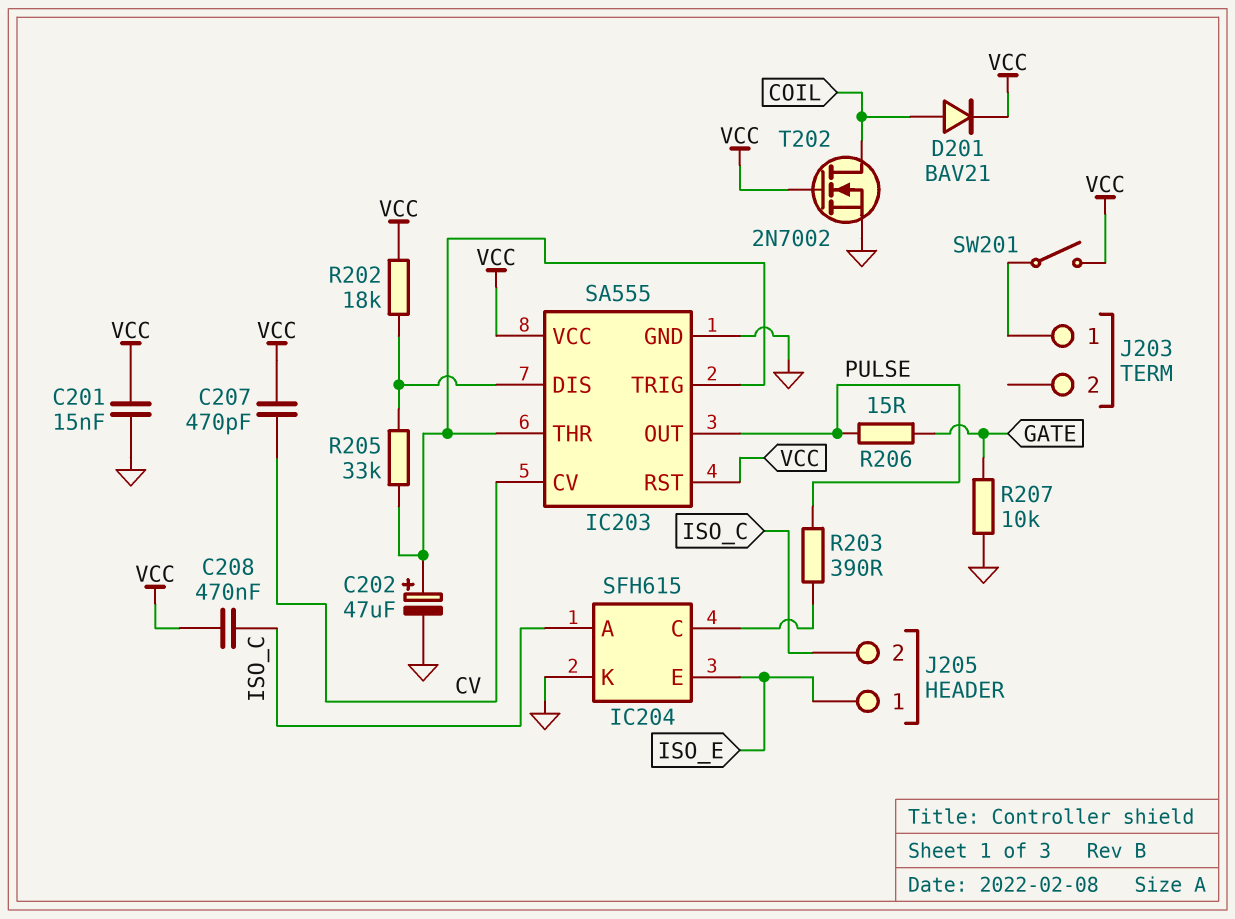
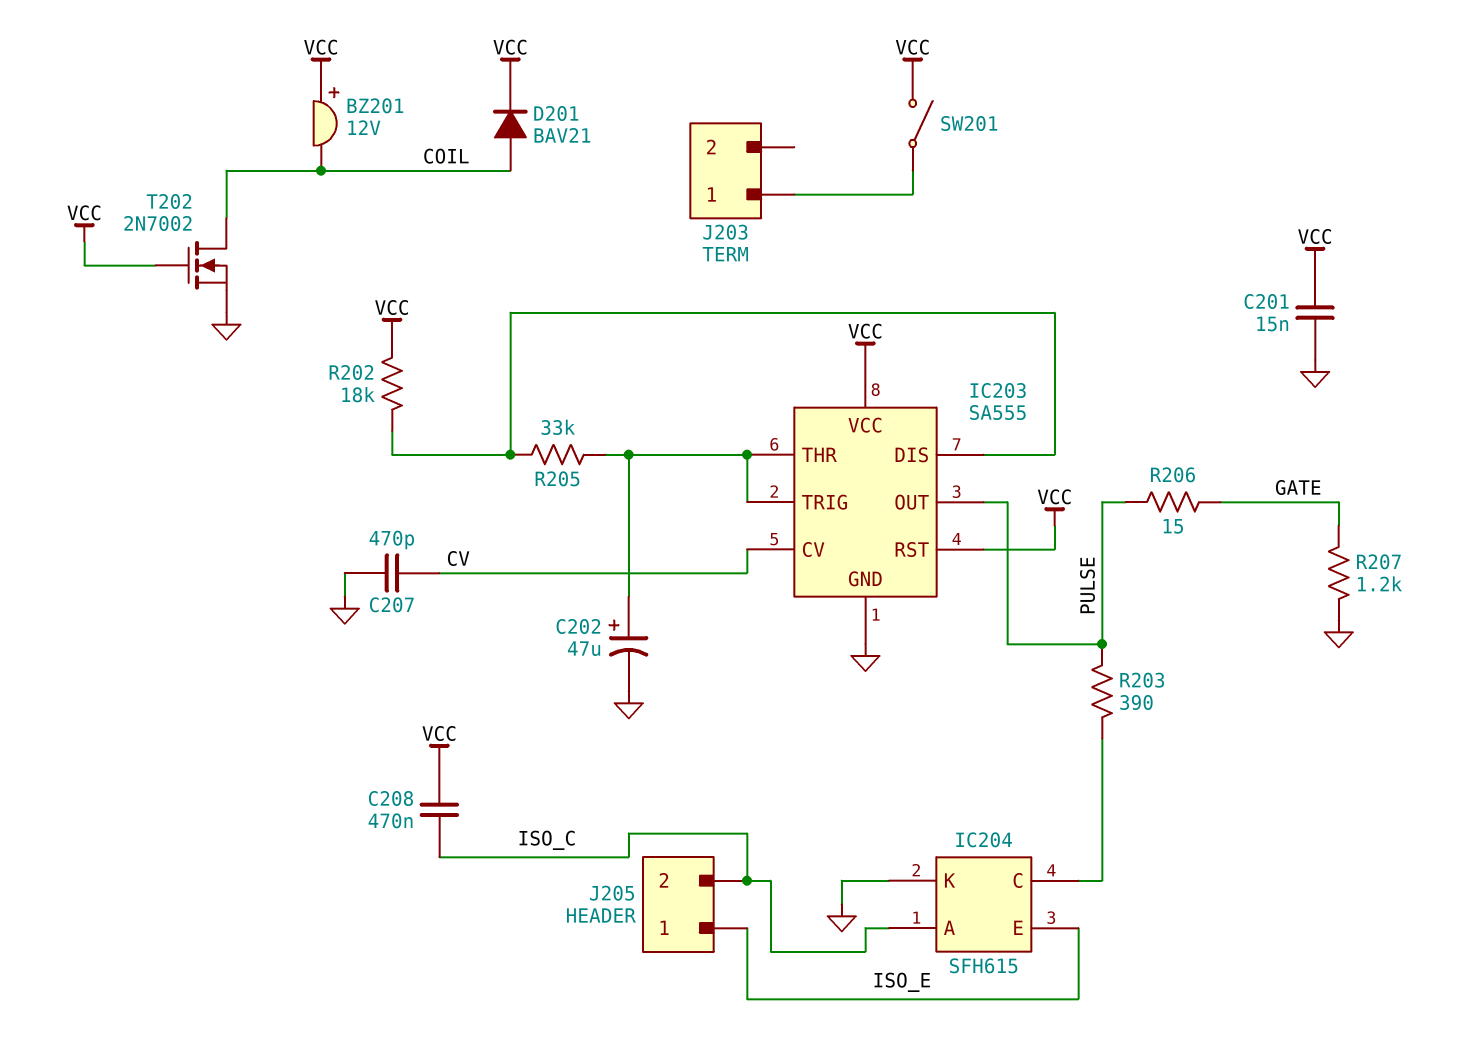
BZ201: none -> buzzer 12V (plus VCC, minus COIL)
C207: 470pF (CV, VCC) -> 470pF (CV, GND)
R207: 10k (GATE, GND) -> 1.2k (GATE, GND)

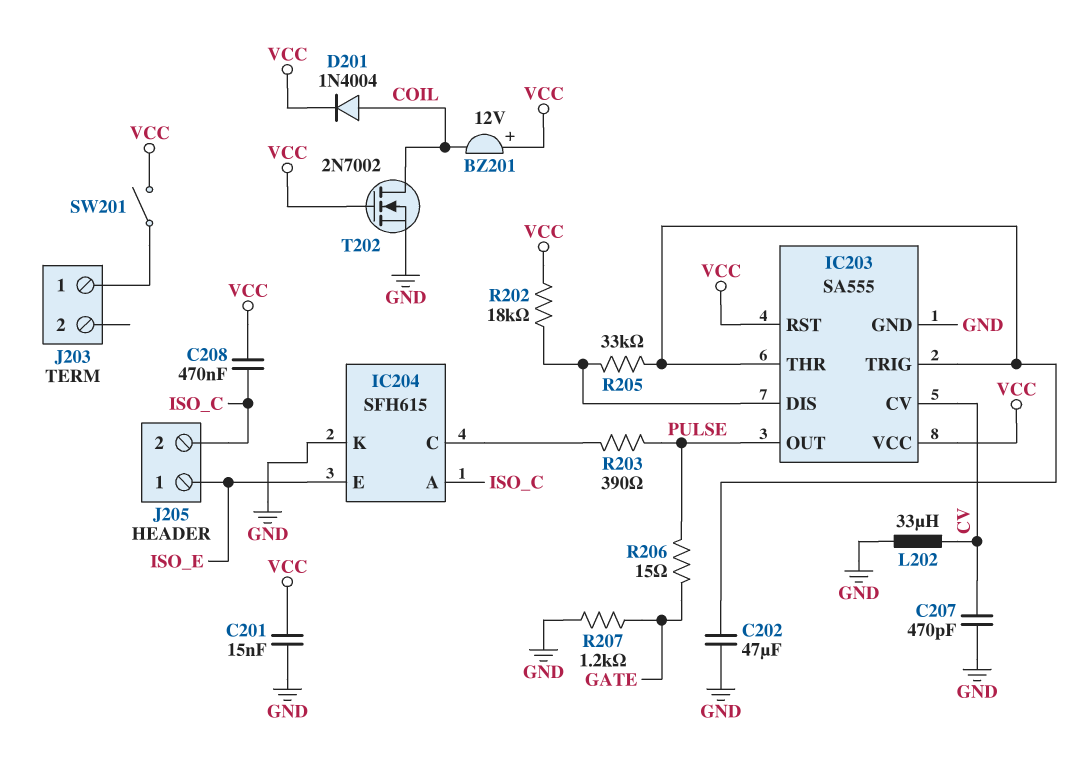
C202: 47uF (plus IC203/THR, minus GND) -> 47uF (GND, IC203/THR)
D201: diode BAV21 (A COIL, K VCC) -> diode 1N4004 (A COIL, K VCC)
L202: none -> 33uH (CV, GND)

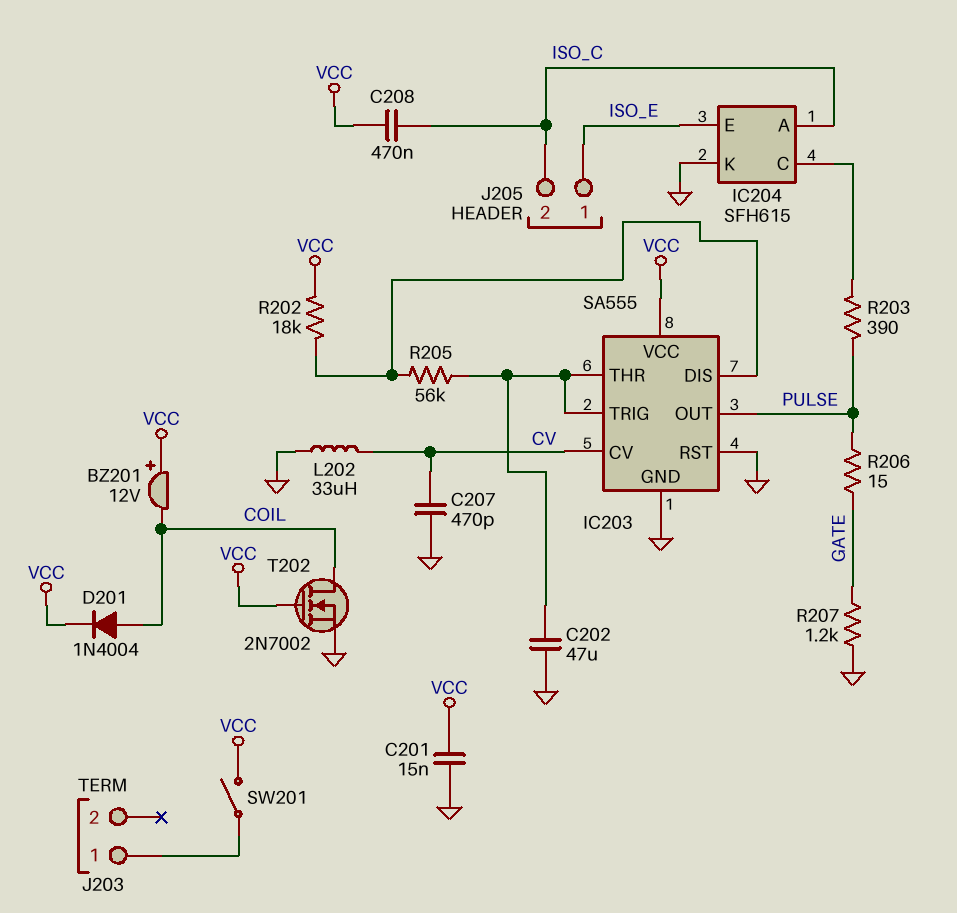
IC203 pin RST: VCC -> GND
R205: 33k (IC203/DIS, IC203/THR) -> 56k (IC203/DIS, IC203/THR)

